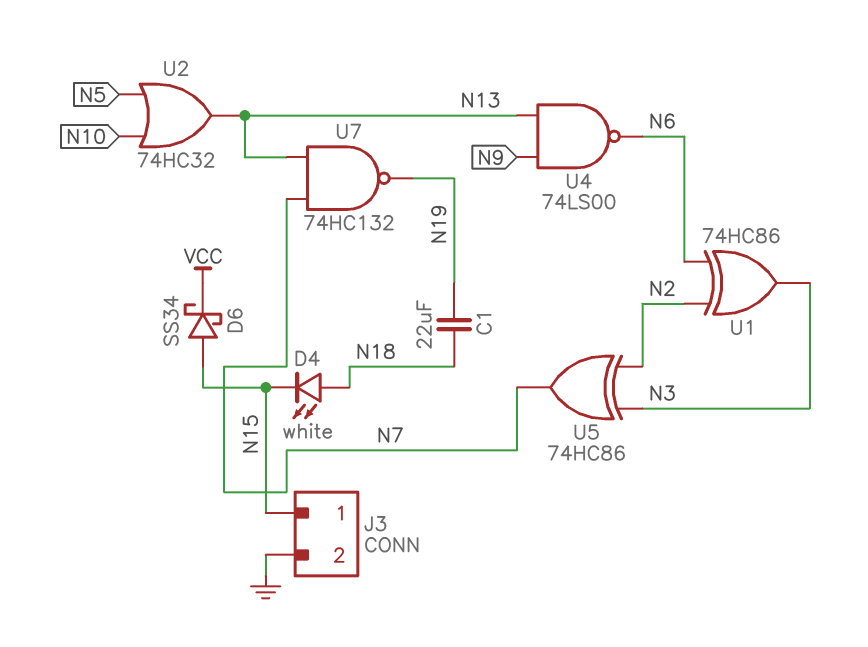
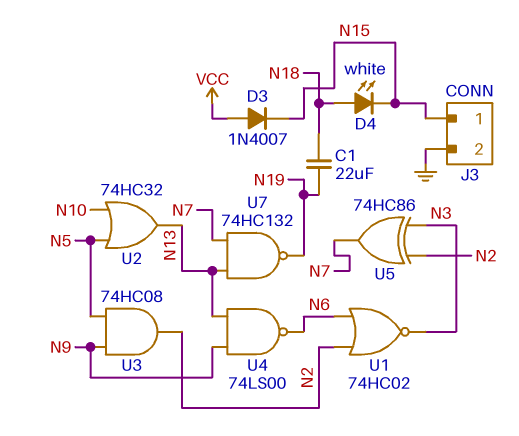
D3: none -> diode 1N4007 (A VCC, K N15)
D6: schottky SS34 (A N15, K VCC) -> none
U1: XOR 74HC86 (in N2, in N6, out N3) -> NOR 74HC02 (in N2, in N6, out N3)
U3: none -> AND 74HC08 (in N5, in N9, out N2)

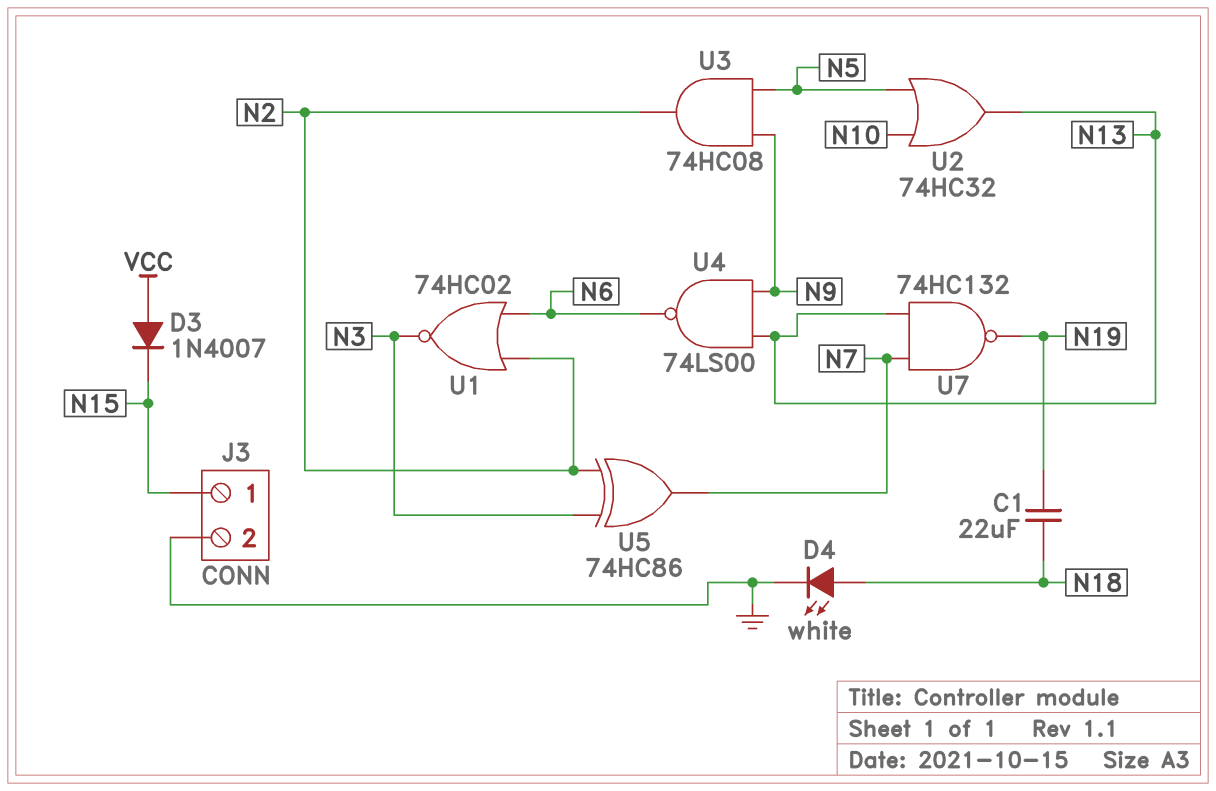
D4: LED white (A N18, K N15) -> LED white (A N18, K GND)

